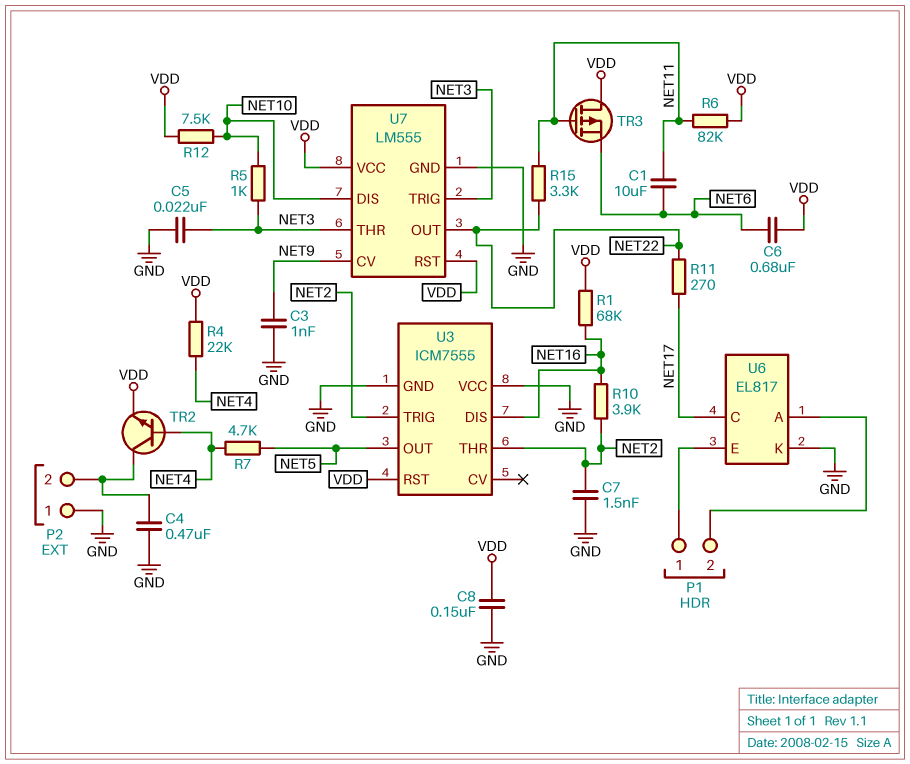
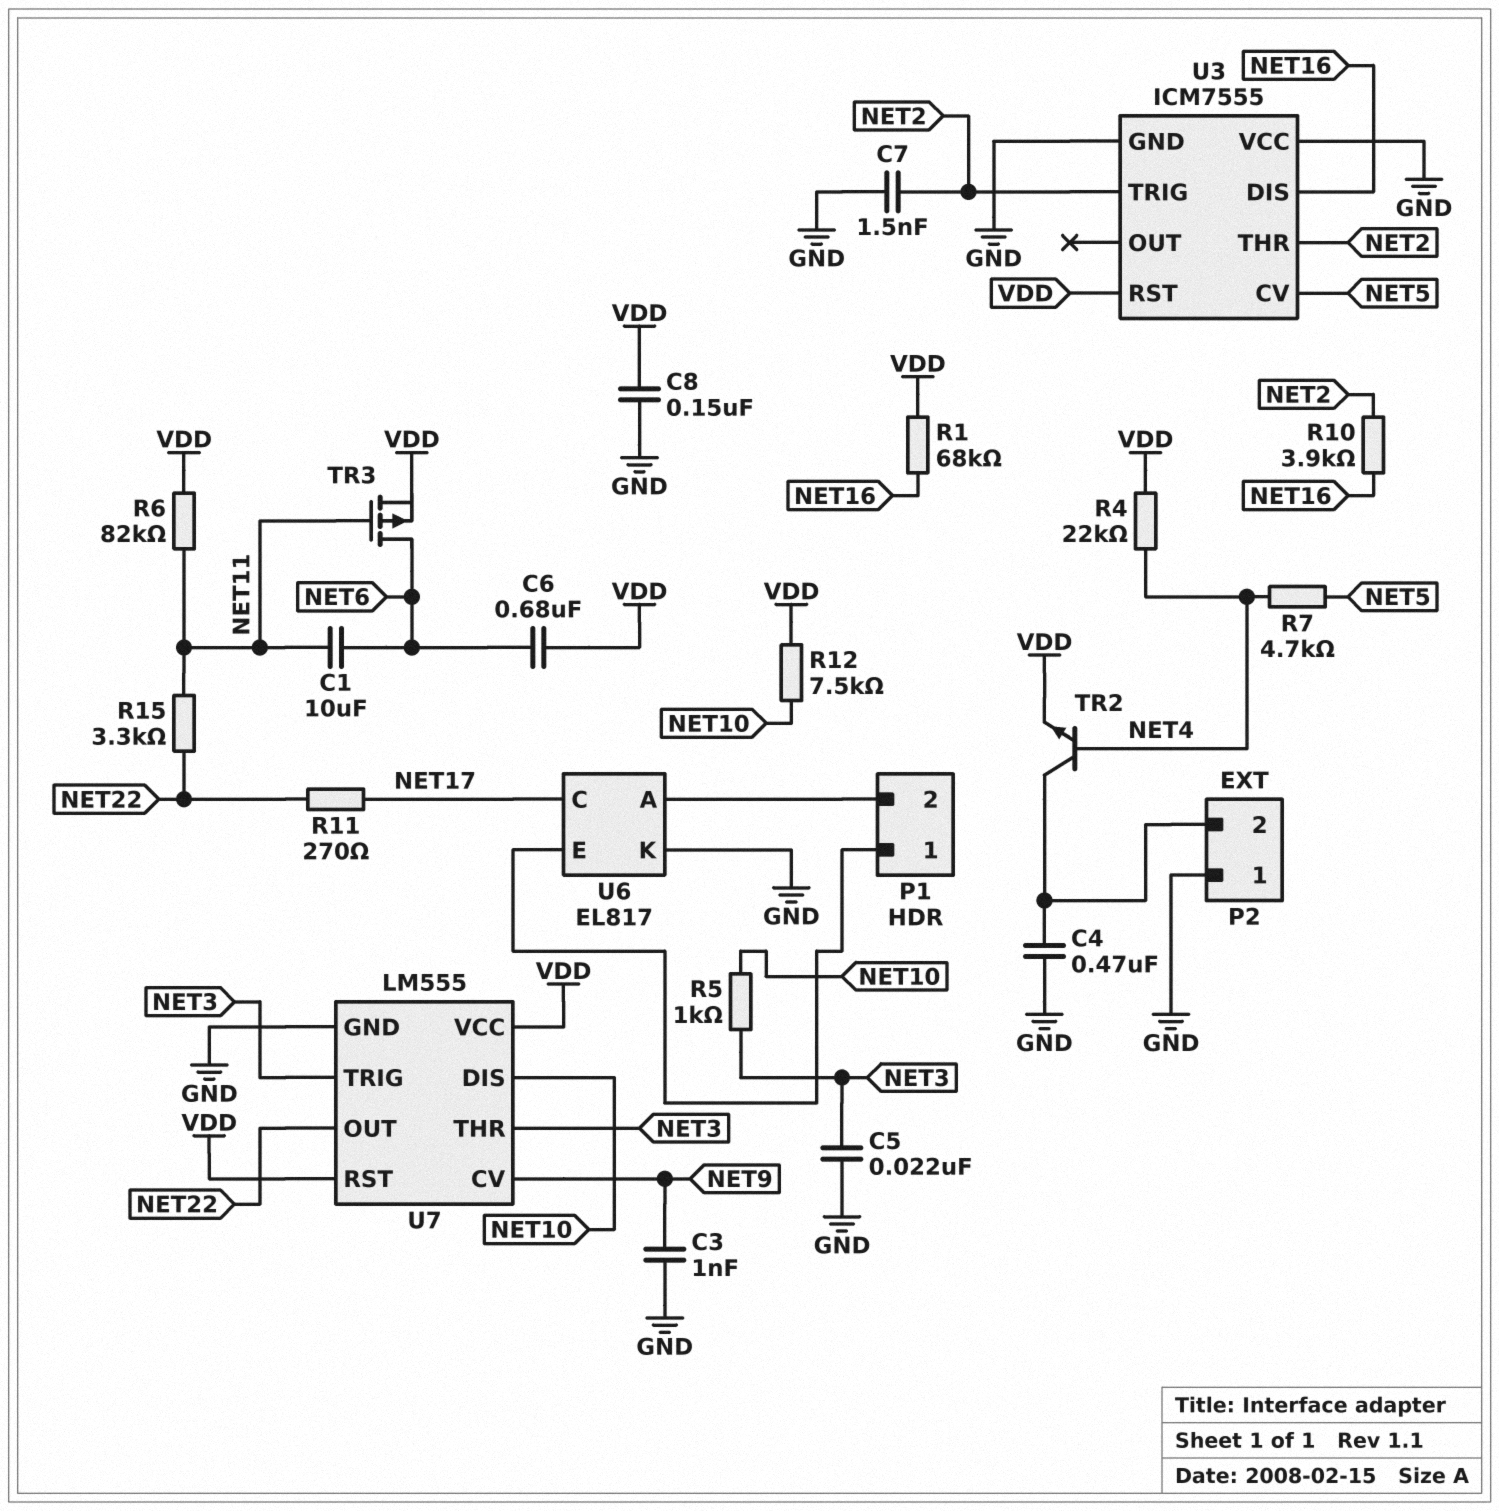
TR3: PMOS (G NET11, D VDD, S NET6) -> PMOS (G NET11, D NET6, S VDD)
U3 pin CV: none -> NET5
U3 pin OUT: NET5 -> none

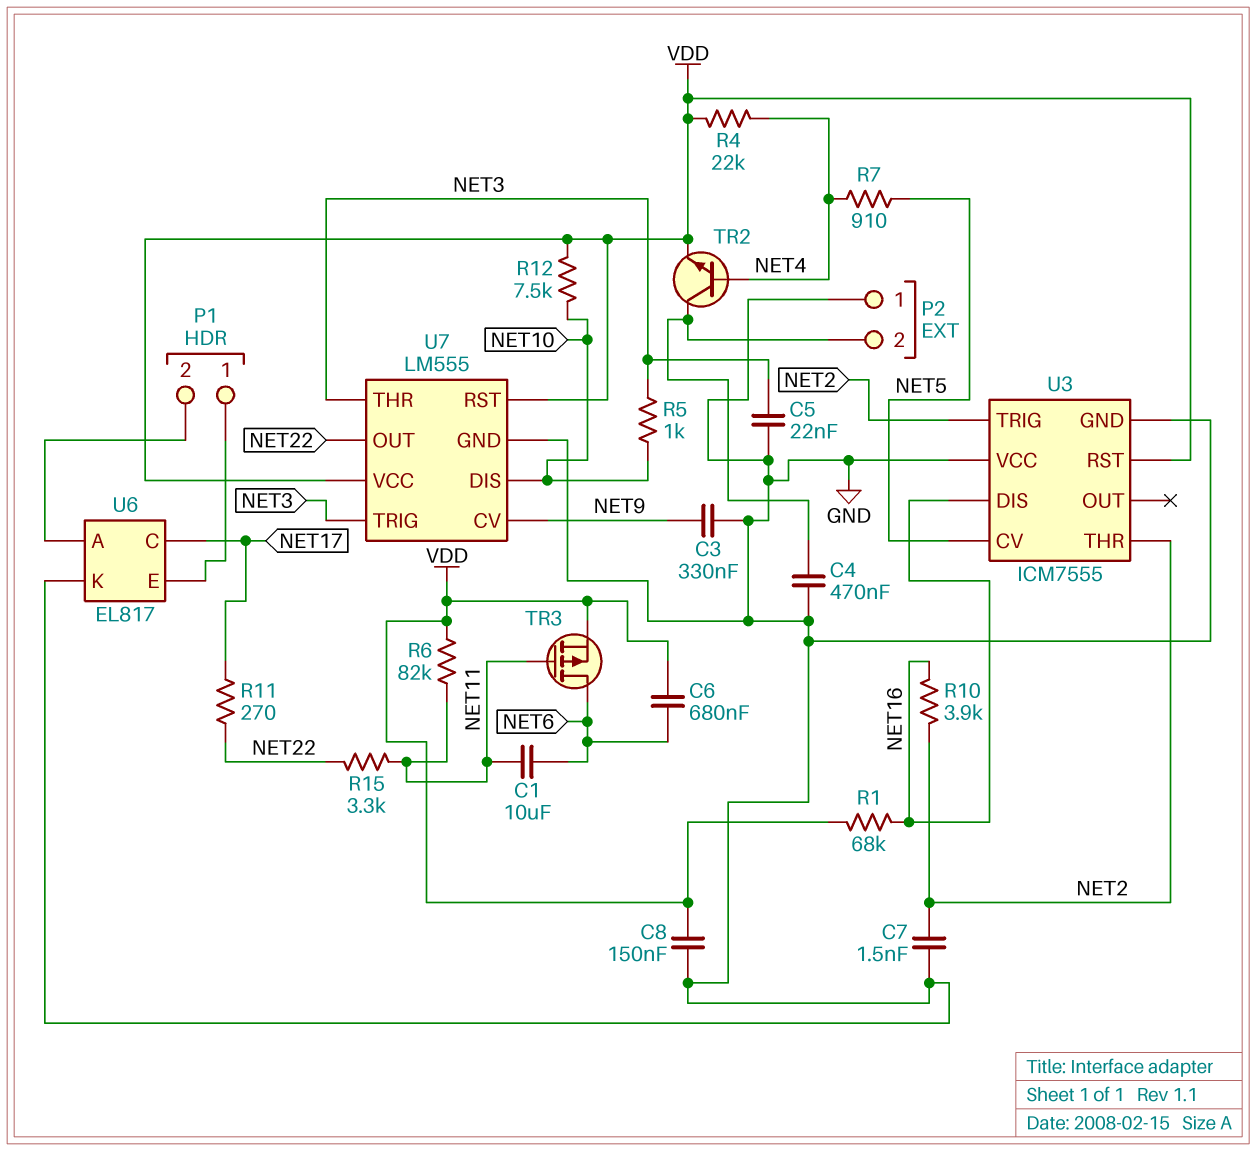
C3: 1nF (GND, NET9) -> 330nF (GND, NET9)
R7: 4.7k (NET4, NET5) -> 910 (NET4, NET5)

